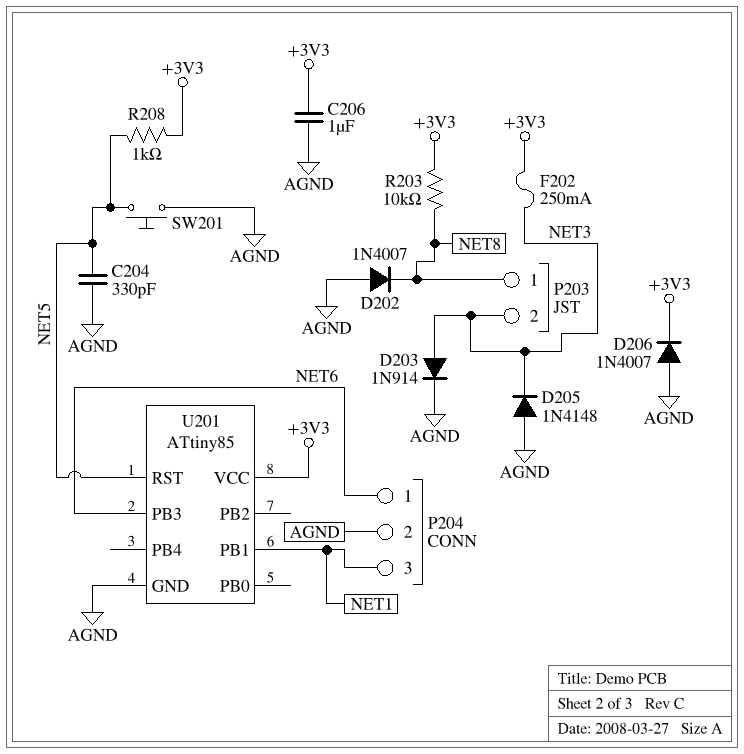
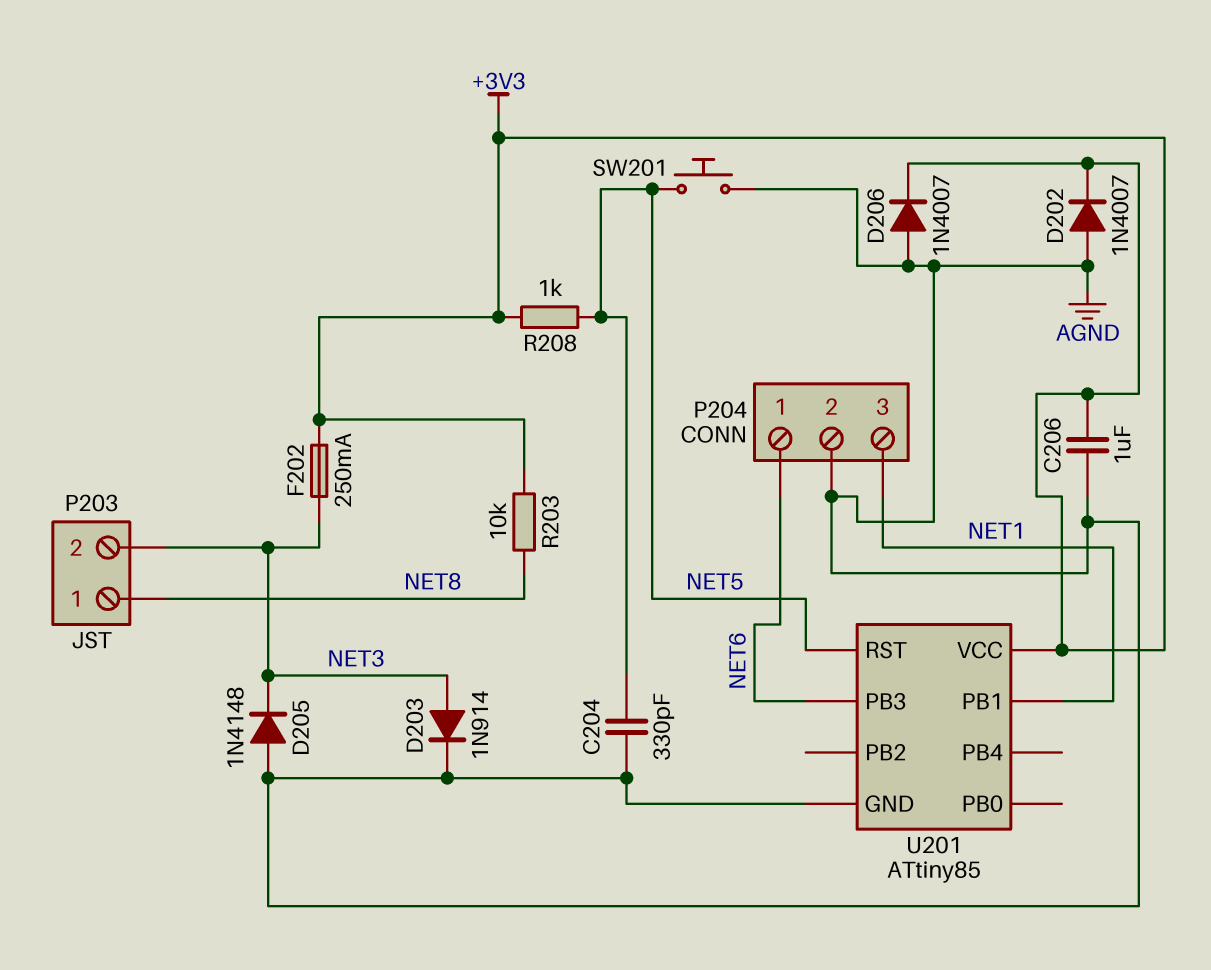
D202: diode 1N4007 (A AGND, K NET8) -> diode 1N4007 (A AGND, K +3V3)

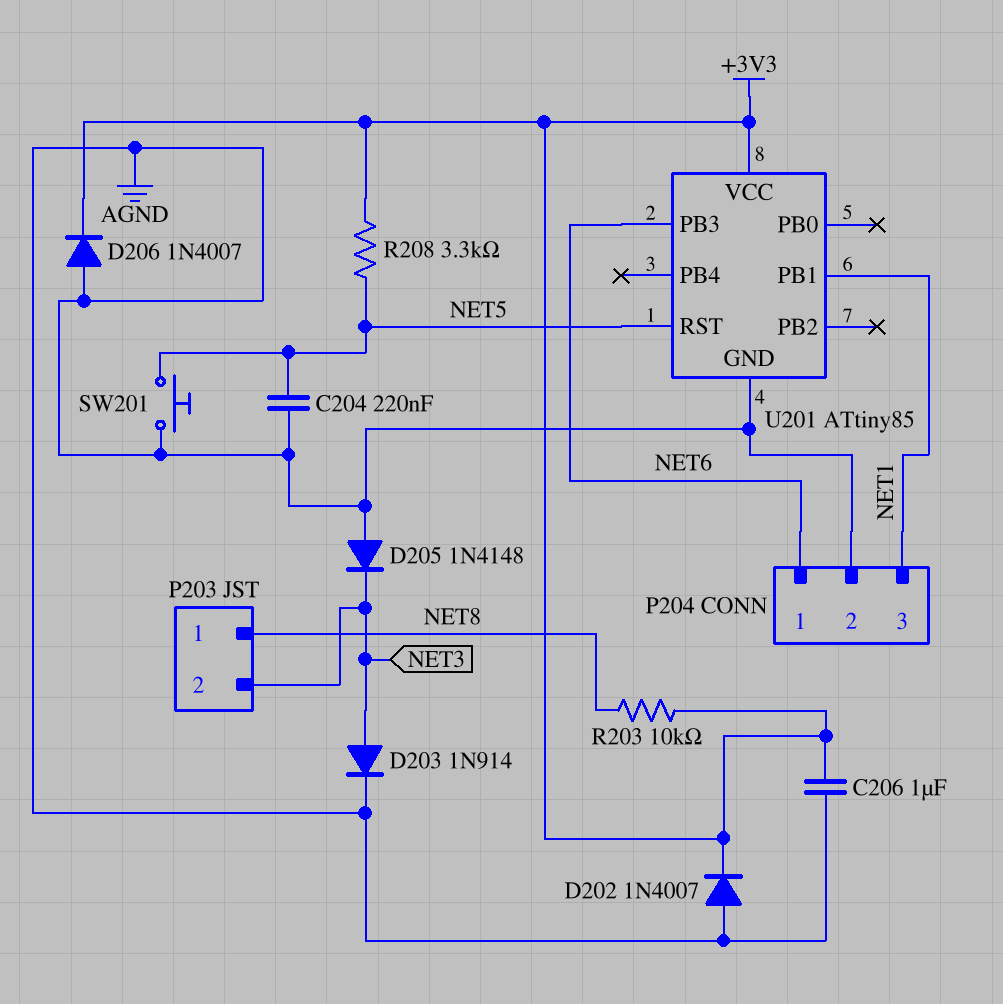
C204: 330pF (AGND, NET5) -> 220nF (AGND, NET5)
F202: 250mA (+3V3, NET3) -> none
R208: 1k (+3V3, NET5) -> 3.3k (+3V3, NET5)

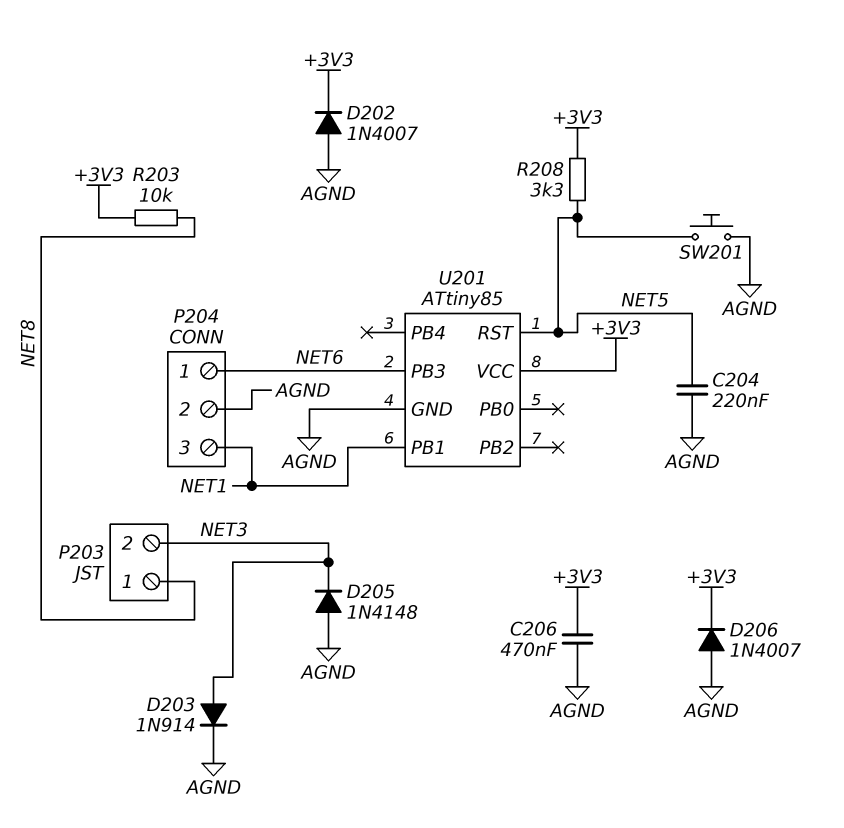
C206: 1uF (+3V3, AGND) -> 470nF (+3V3, AGND)

